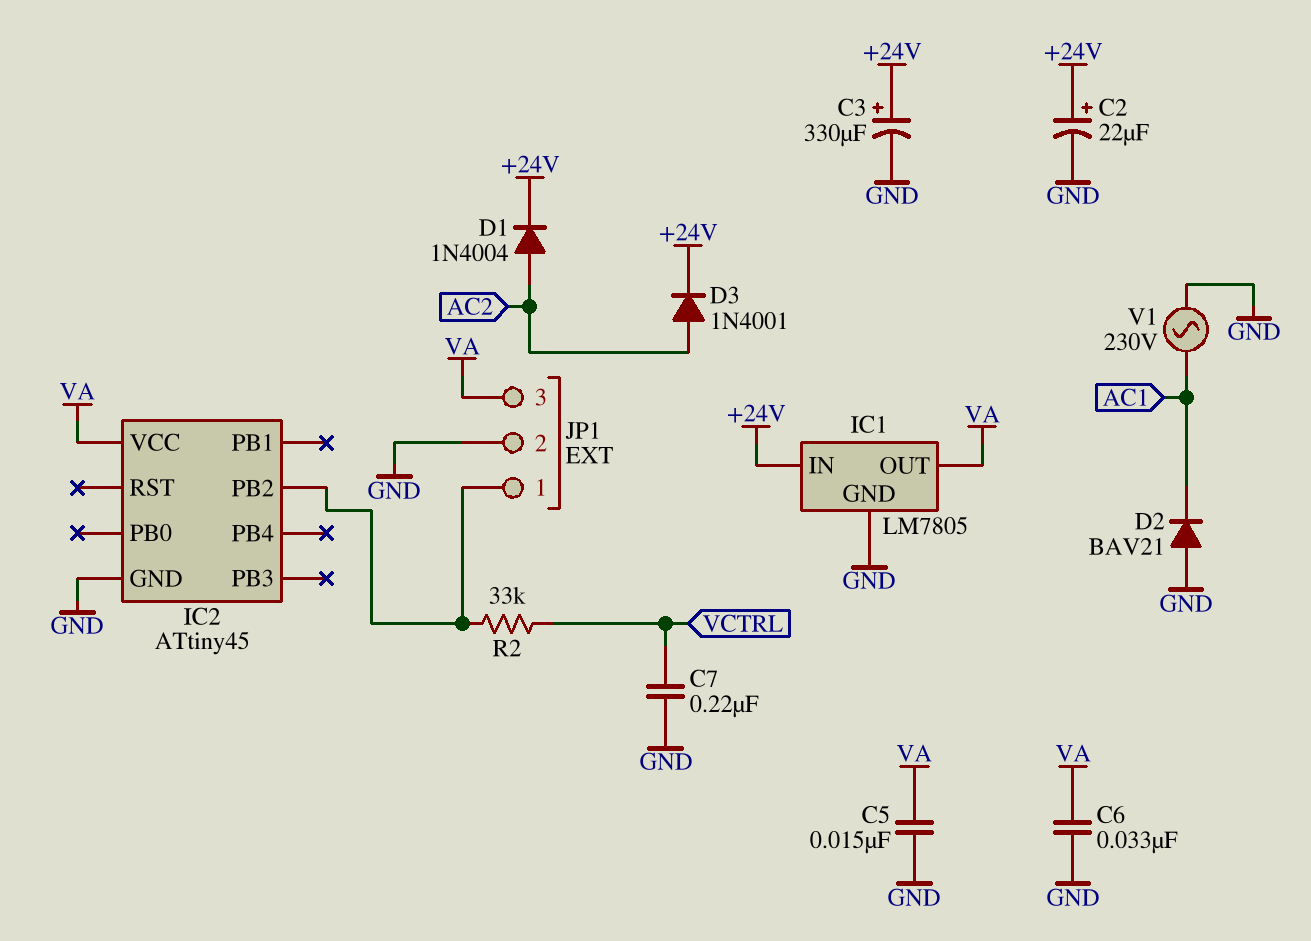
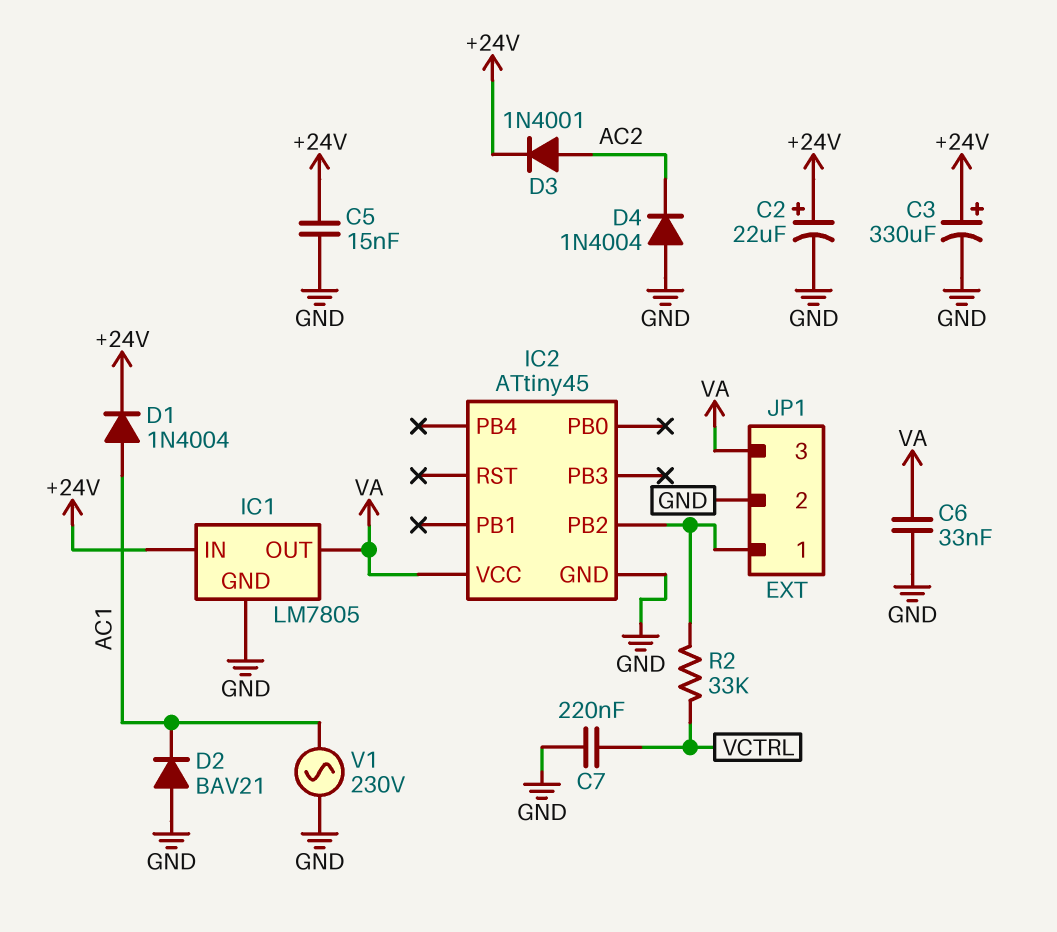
C5: 15nF (GND, VA) -> 15nF (+24V, GND)
D1: diode 1N4004 (A AC2, K +24V) -> diode 1N4004 (A AC1, K +24V)
D4: none -> diode 1N4004 (A GND, K AC2)

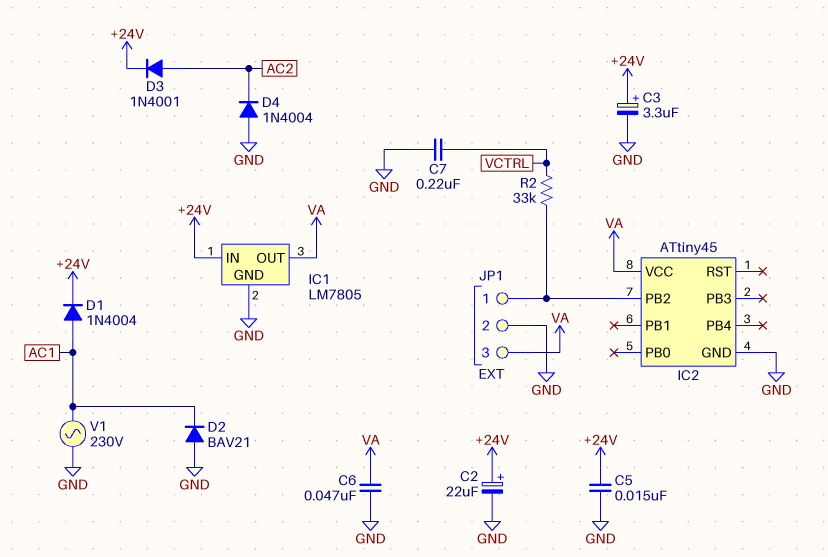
C3: 330uF (plus +24V, minus GND) -> 3.3uF (plus +24V, minus GND)
C6: 33nF (GND, VA) -> 47nF (GND, VA)

